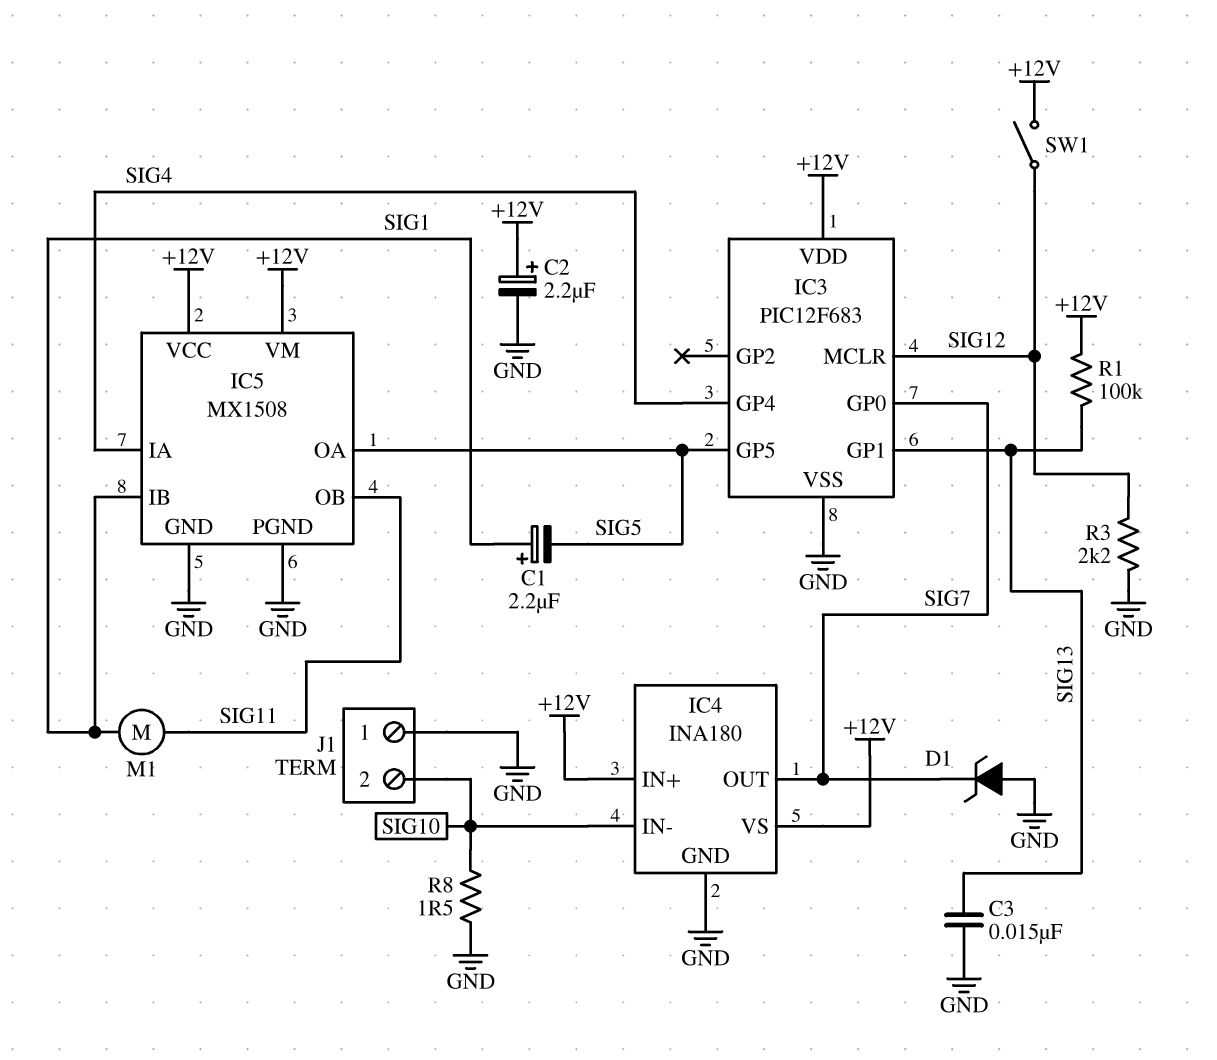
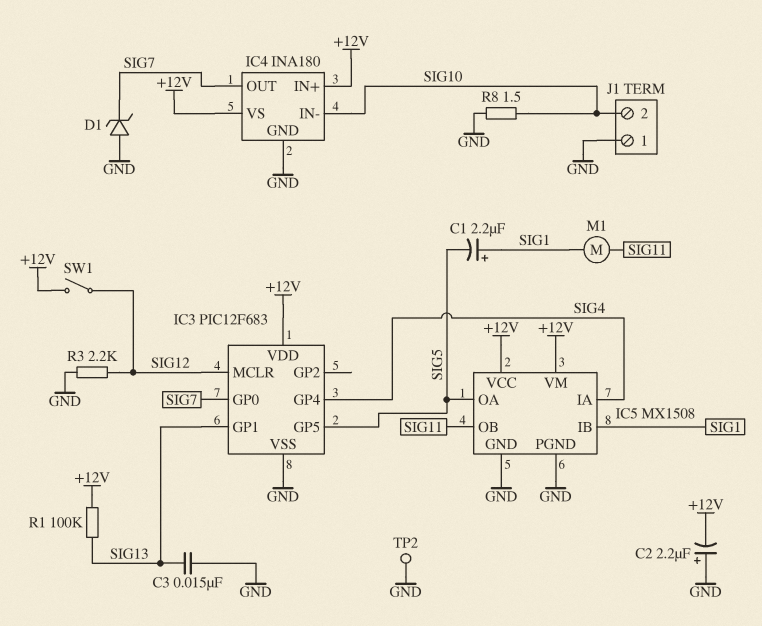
C2: 2.2uF (plus +12V, minus GND) -> 2.2uF (plus GND, minus +12V)
TP2: none -> test point (GND)

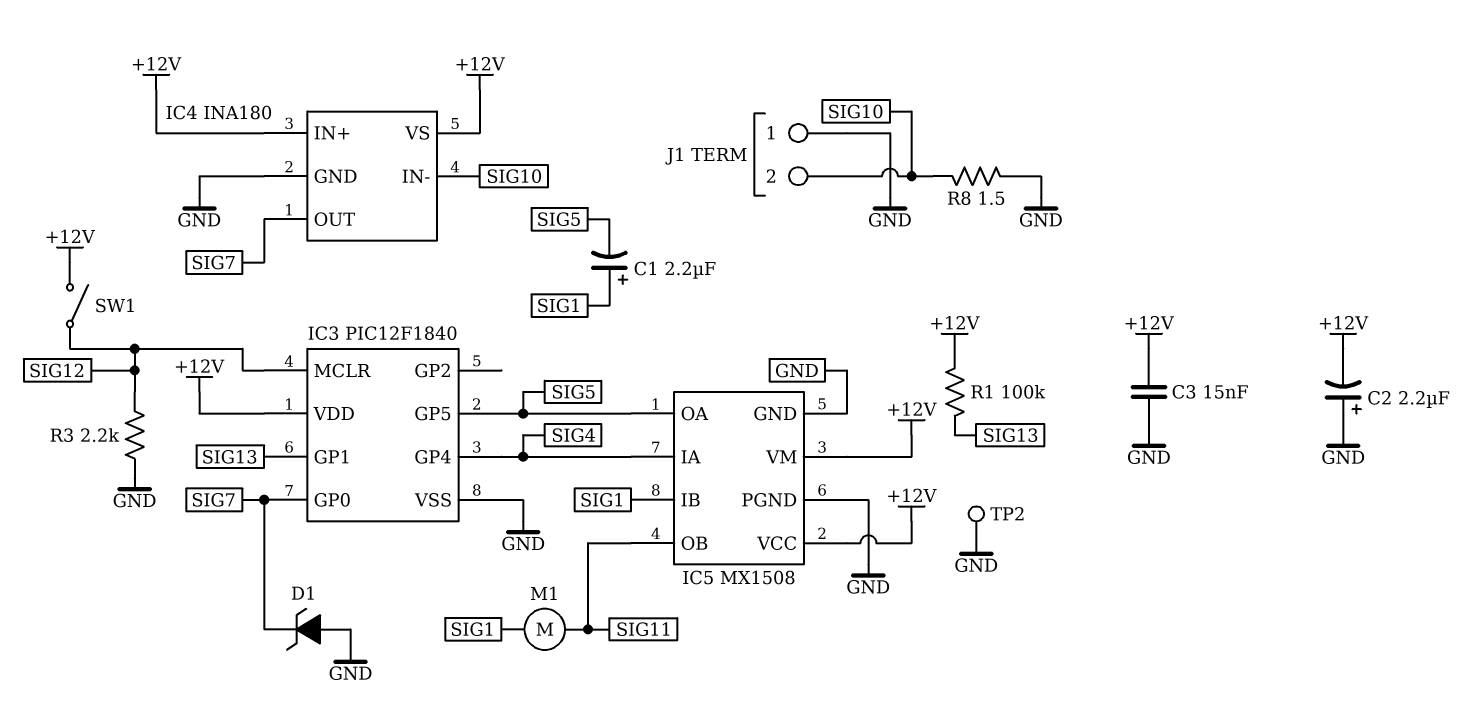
C3: 15nF (GND, SIG13) -> 15nF (+12V, GND)
IC3: PIC12F683 -> PIC12F1840

